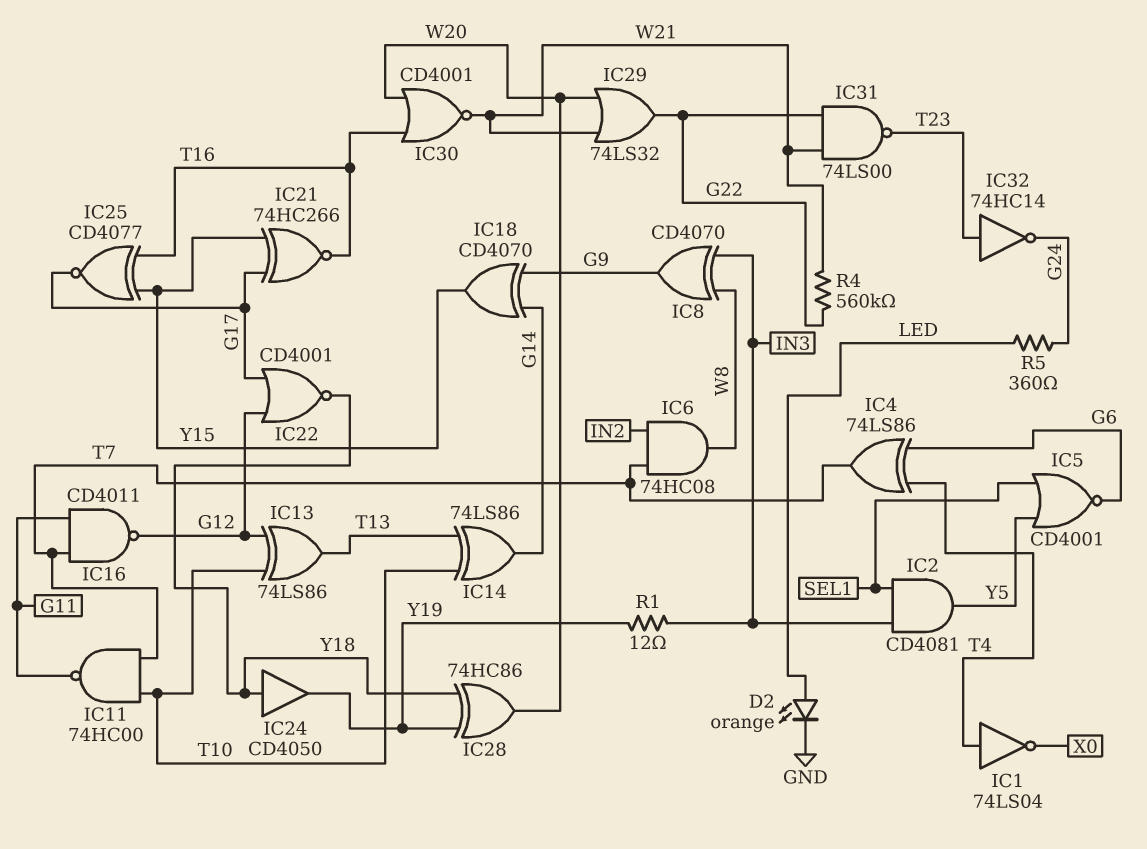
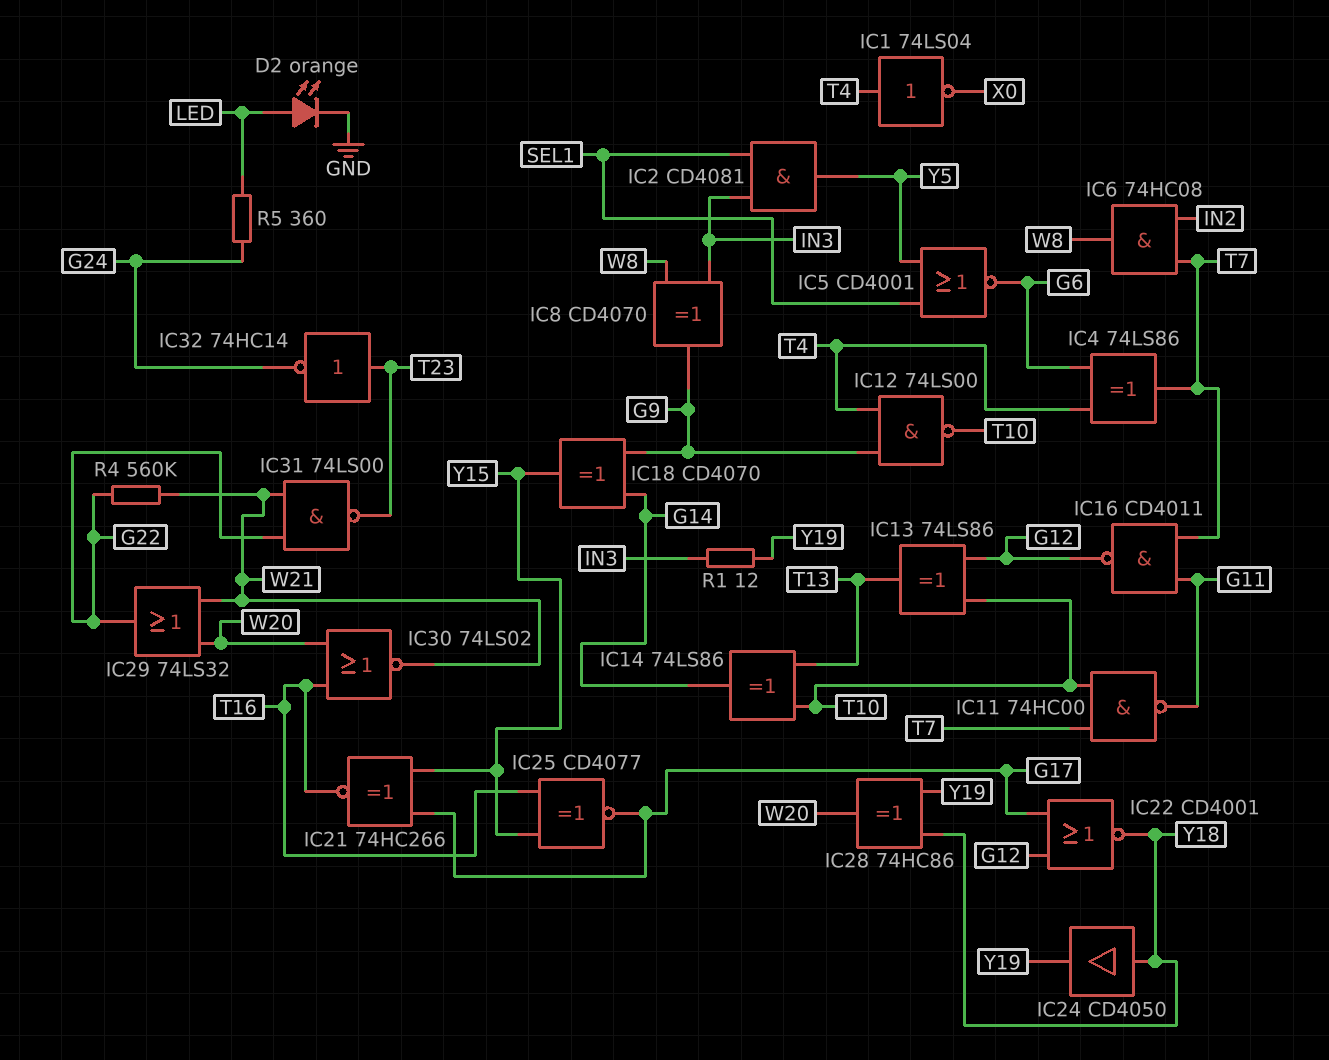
IC12: none -> NAND 74LS00 (in G9, in T4, out T10)
IC30: NOR CD4001 (in T16, in W20, out W21) -> NOR 74LS02 (in T16, in W20, out W21)

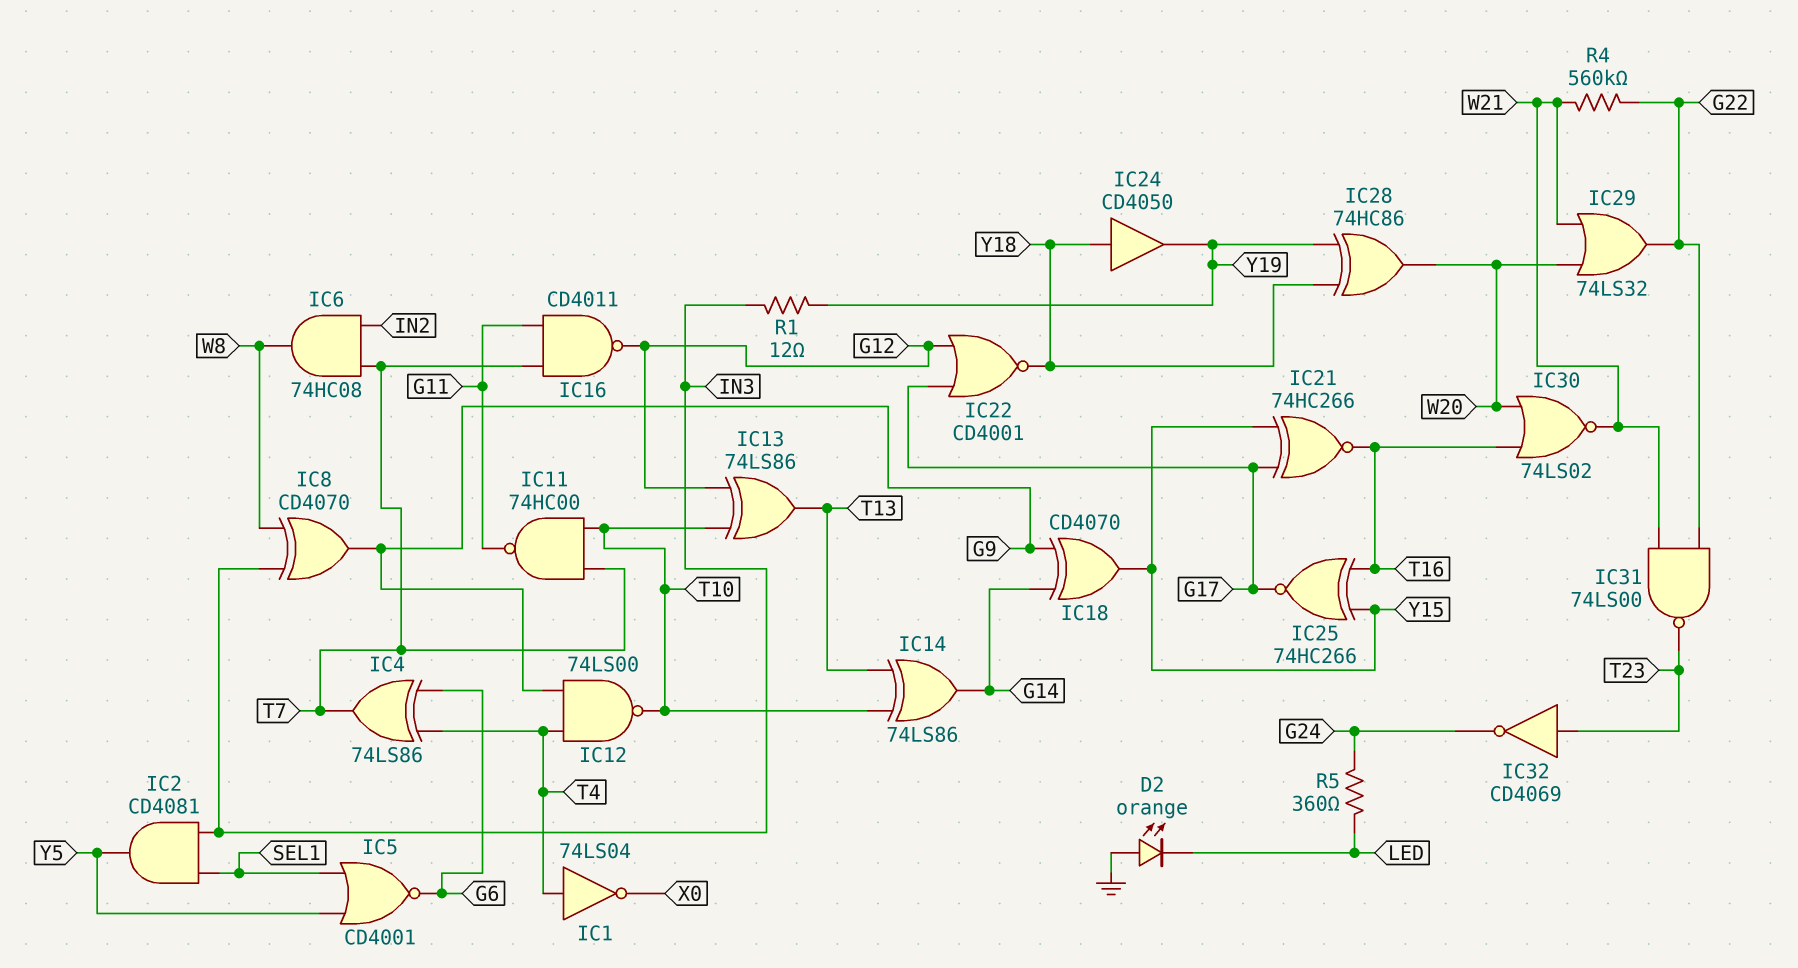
D2: LED orange (A LED, K GND) -> LED orange (A GND, K LED)
IC25: XNOR CD4077 (in T16, in Y15, out G17) -> XNOR 74HC266 (in T16, in Y15, out G17)
IC32: NOT 74HC14 (in T23, out G24) -> NOT CD4069 (in T23, out G24)

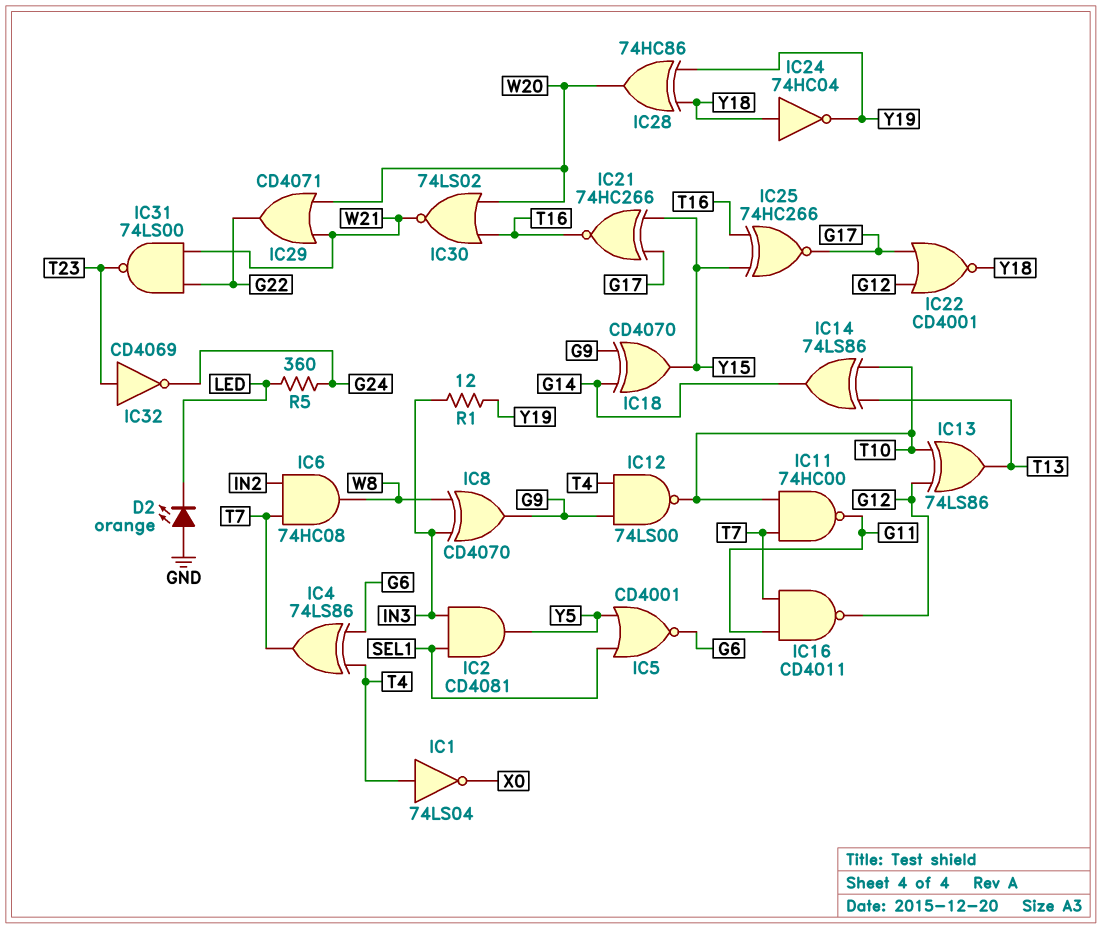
IC24: buffer CD4050 (in Y18, out Y19) -> NOT 74HC04 (in Y18, out Y19)
IC29: OR 74LS32 (in W20, in W21, out G22) -> OR CD4071 (in W20, in W21, out G22)
R4: 560k (G22, W21) -> none

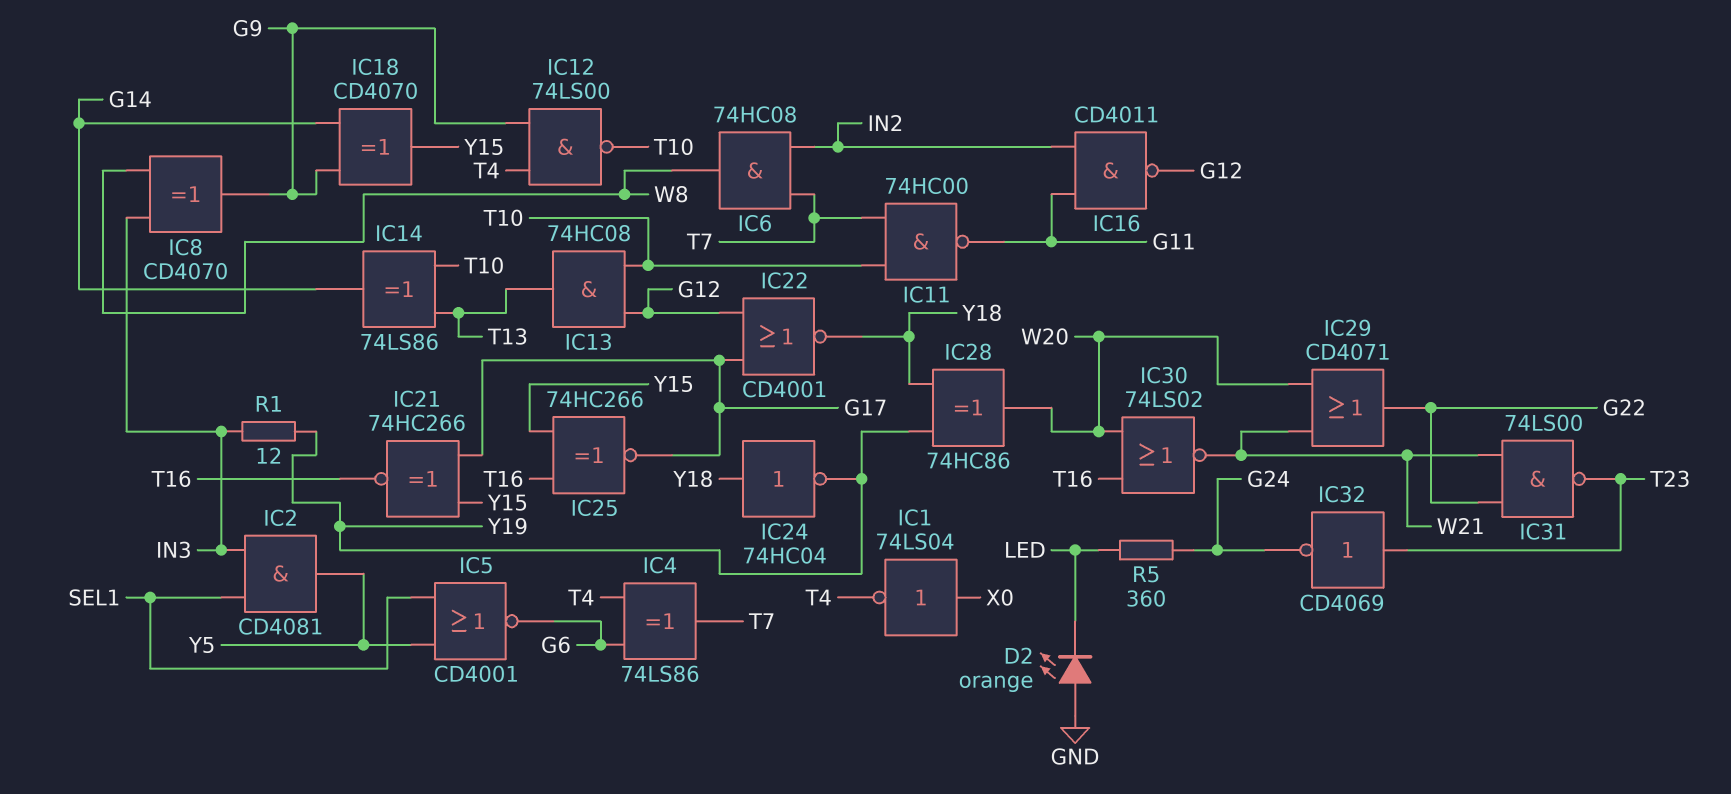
IC1: NOT 74LS04 (in T4, out X0) -> NOT 74LS04 (in X0, out T4)
IC13: XOR 74LS86 (in G12, in T10, out T13) -> AND 74HC08 (in G12, in T10, out T13)
IC16: NAND CD4011 (in G11, in T7, out G12) -> NAND CD4011 (in G11, in IN2, out G12)

